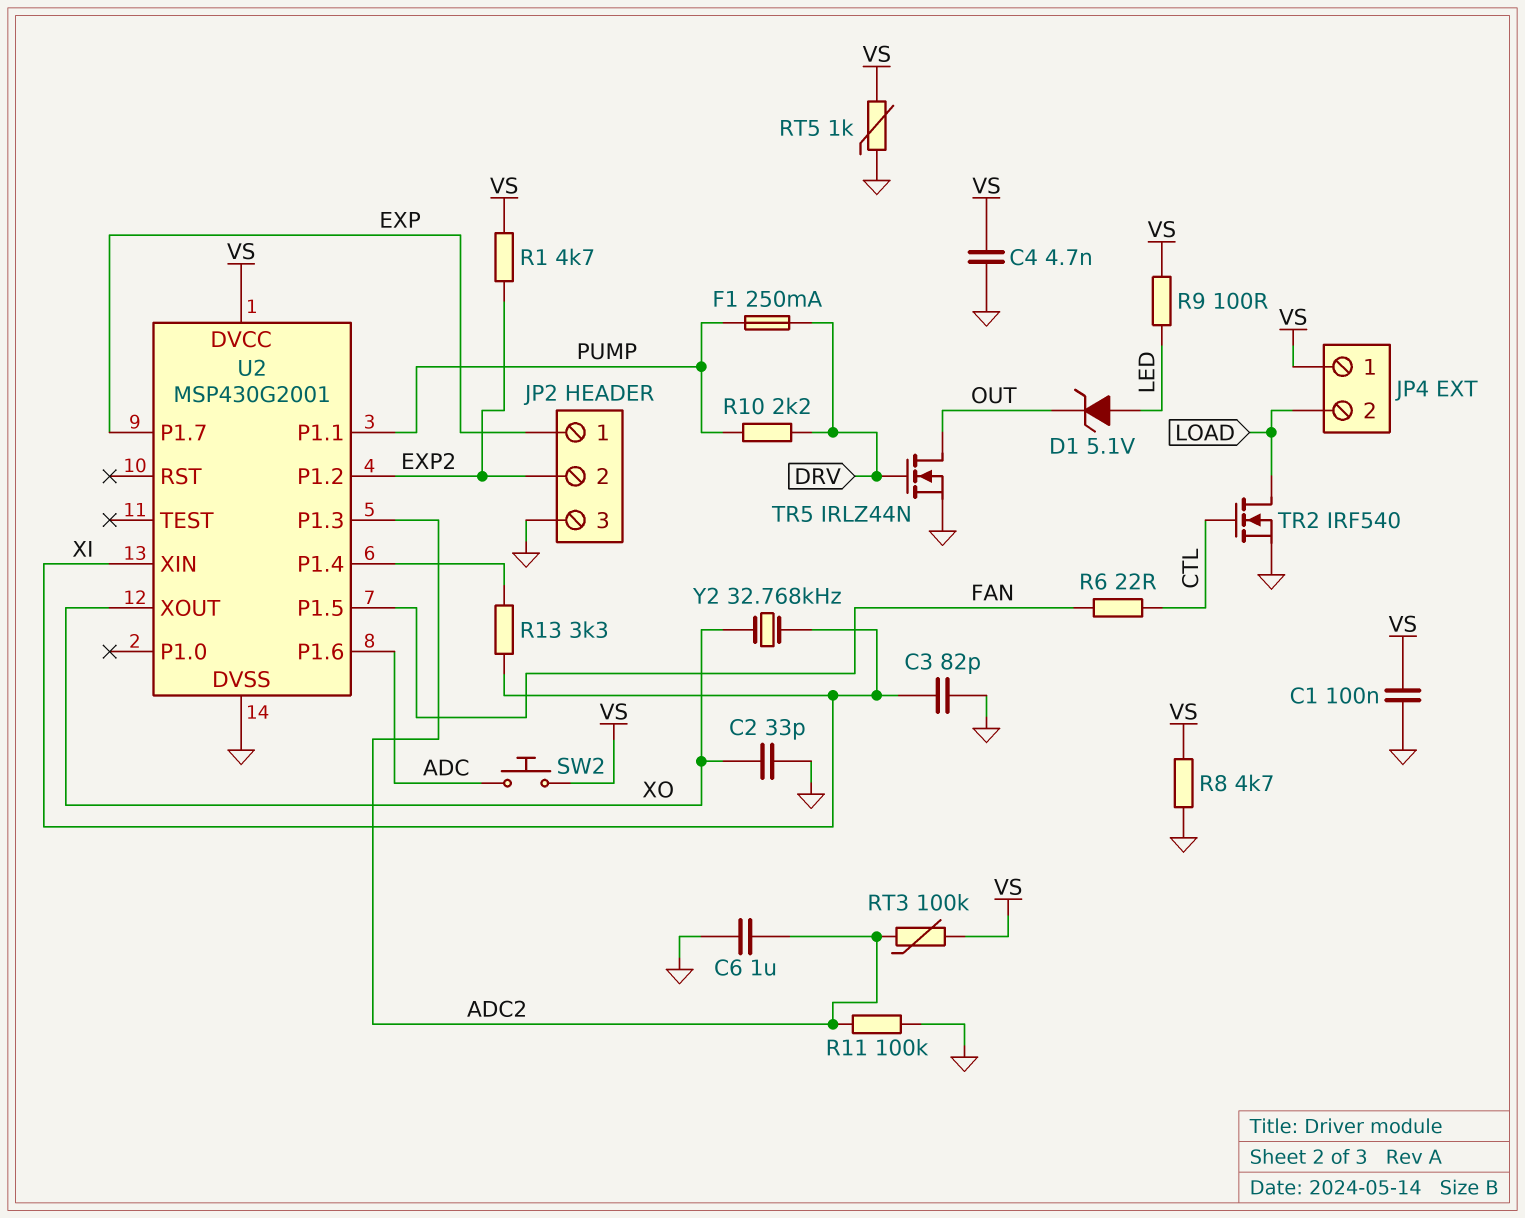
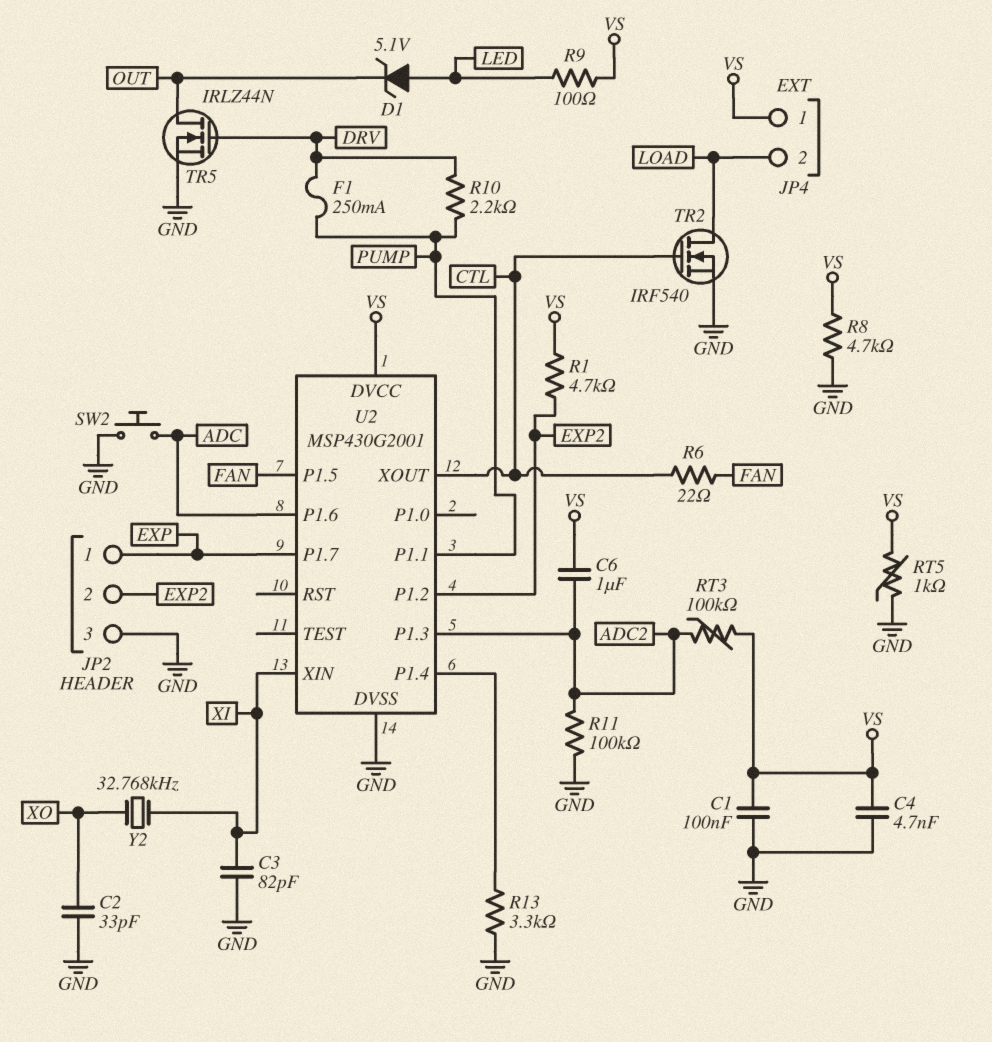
C6: 1uF (ADC2, GND) -> 1uF (ADC2, VS)
R13: 3.3k (U2/P1.4, XI) -> 3.3k (GND, U2/P1.4)
SW2: button (ADC, VS) -> button (ADC, GND)
U2 pin XOUT: XO -> CTL

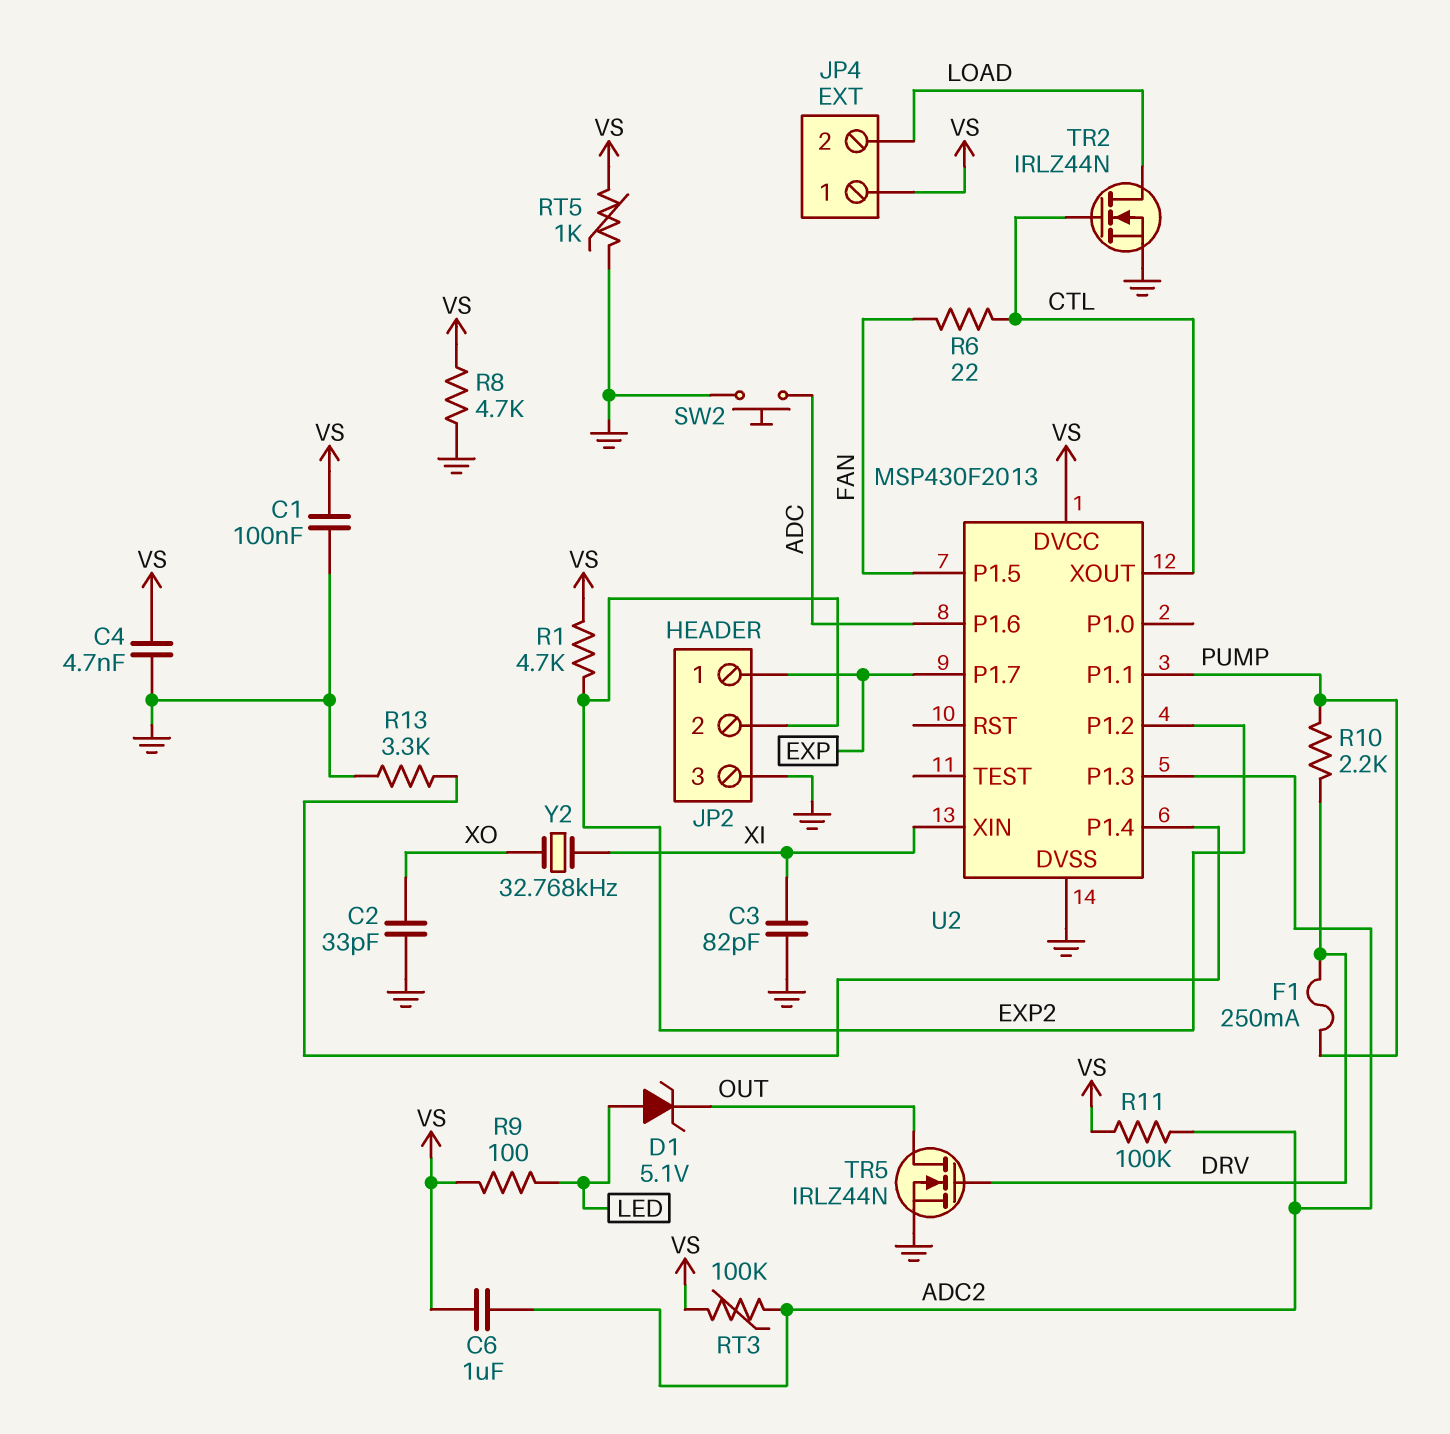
R11: 100k (ADC2, GND) -> 100k (ADC2, VS)
TR2: NMOS IRF540 (G CTL, D LOAD, S GND) -> NMOS IRLZ44N (G CTL, D LOAD, S GND)
U2: MSP430G2001 -> MSP430F2013

